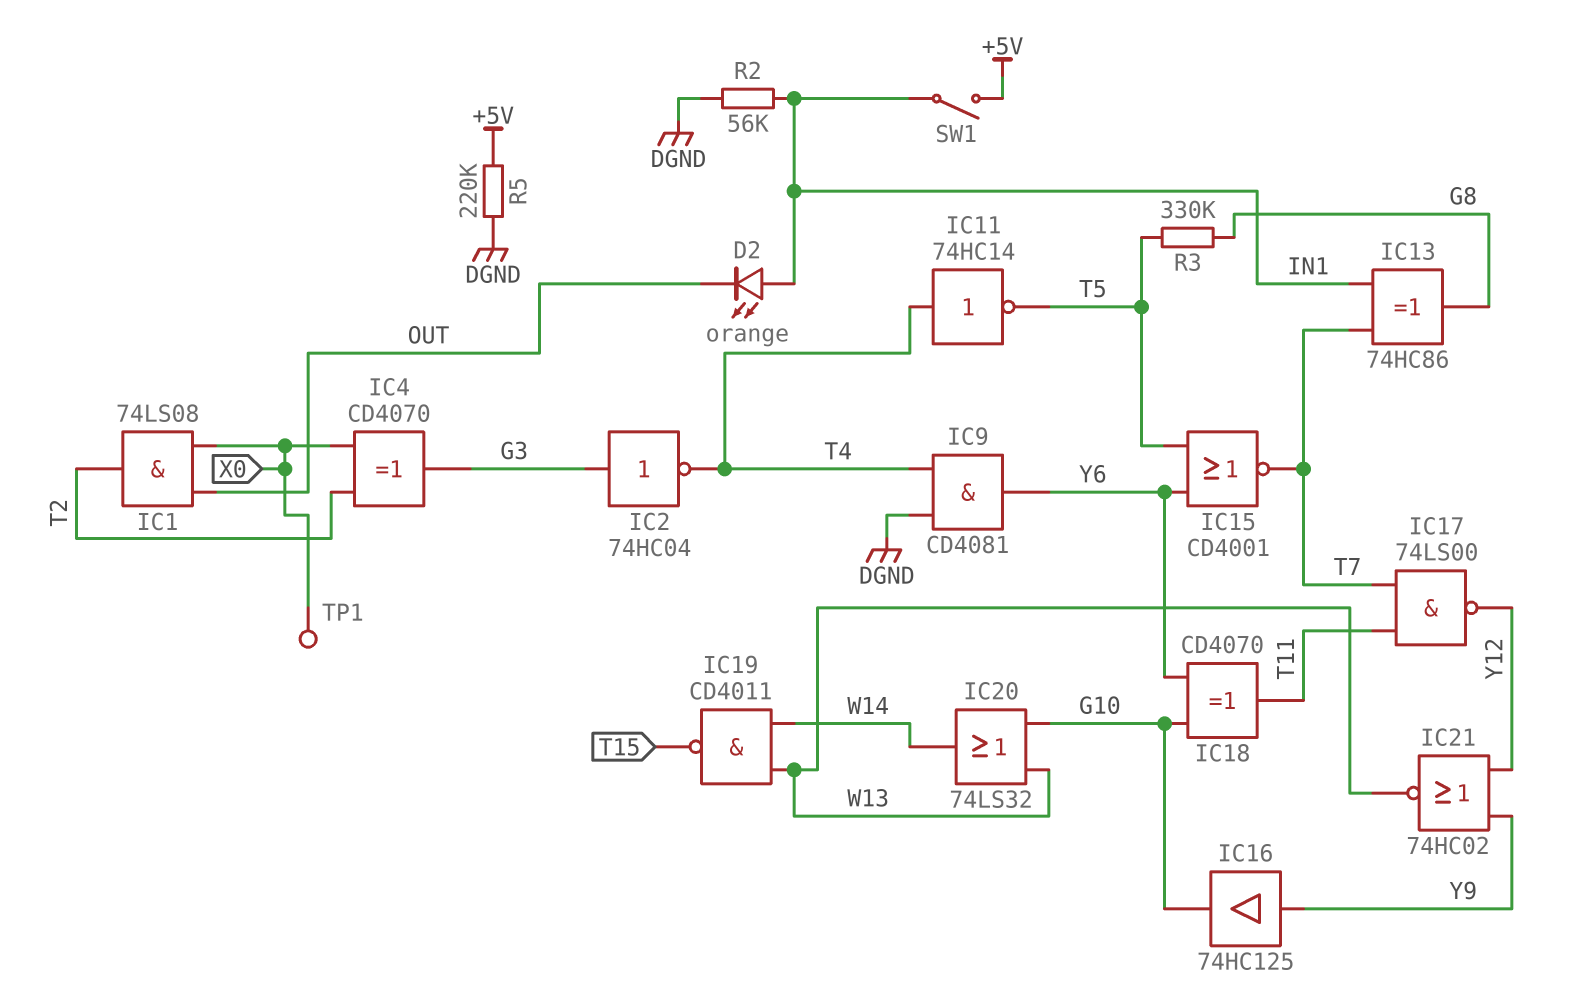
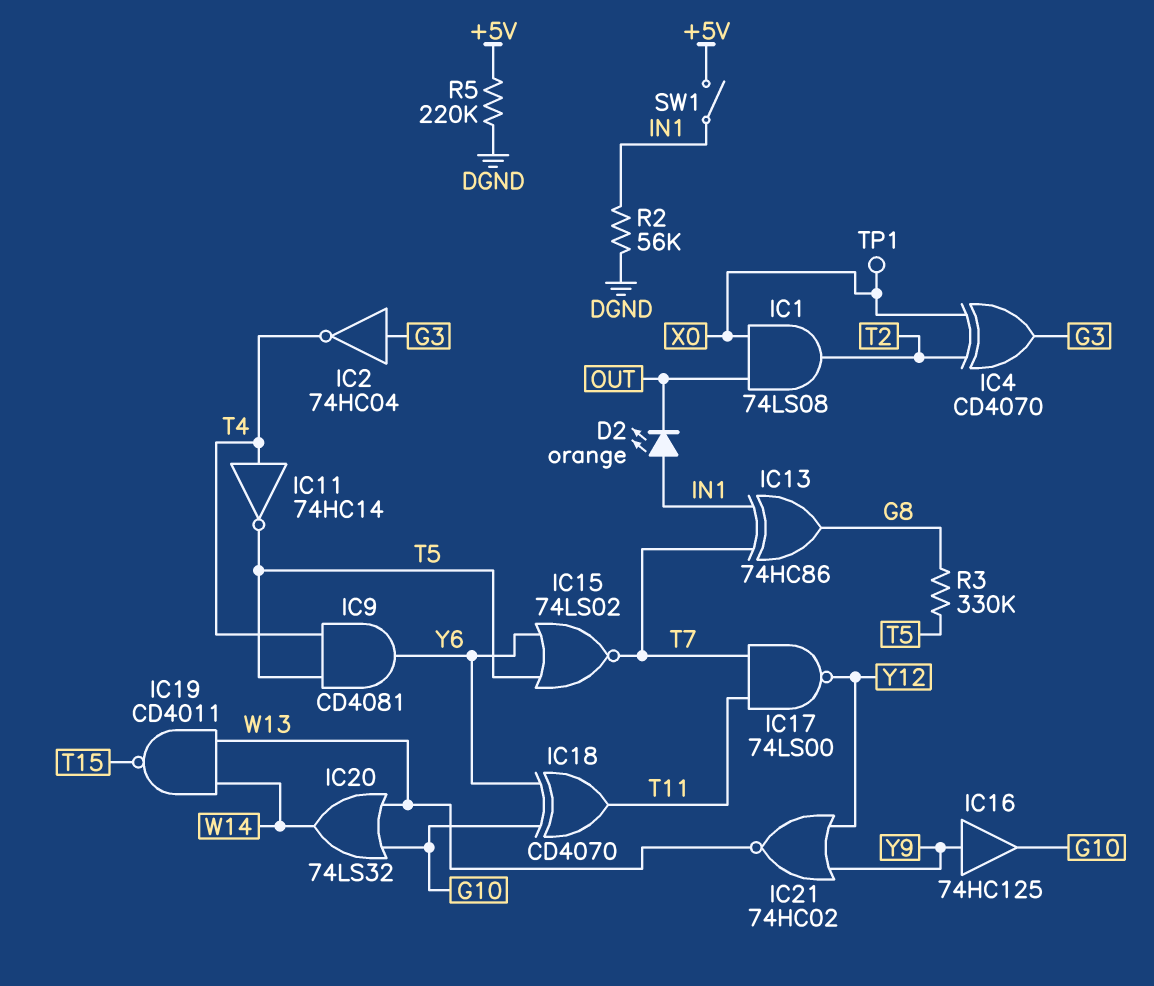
IC9: AND CD4081 (in DGND, in T4, out Y6) -> AND CD4081 (in T4, in T5, out Y6)
IC15: NOR CD4001 (in T5, in Y6, out T7) -> NOR 74LS02 (in T5, in Y6, out T7)

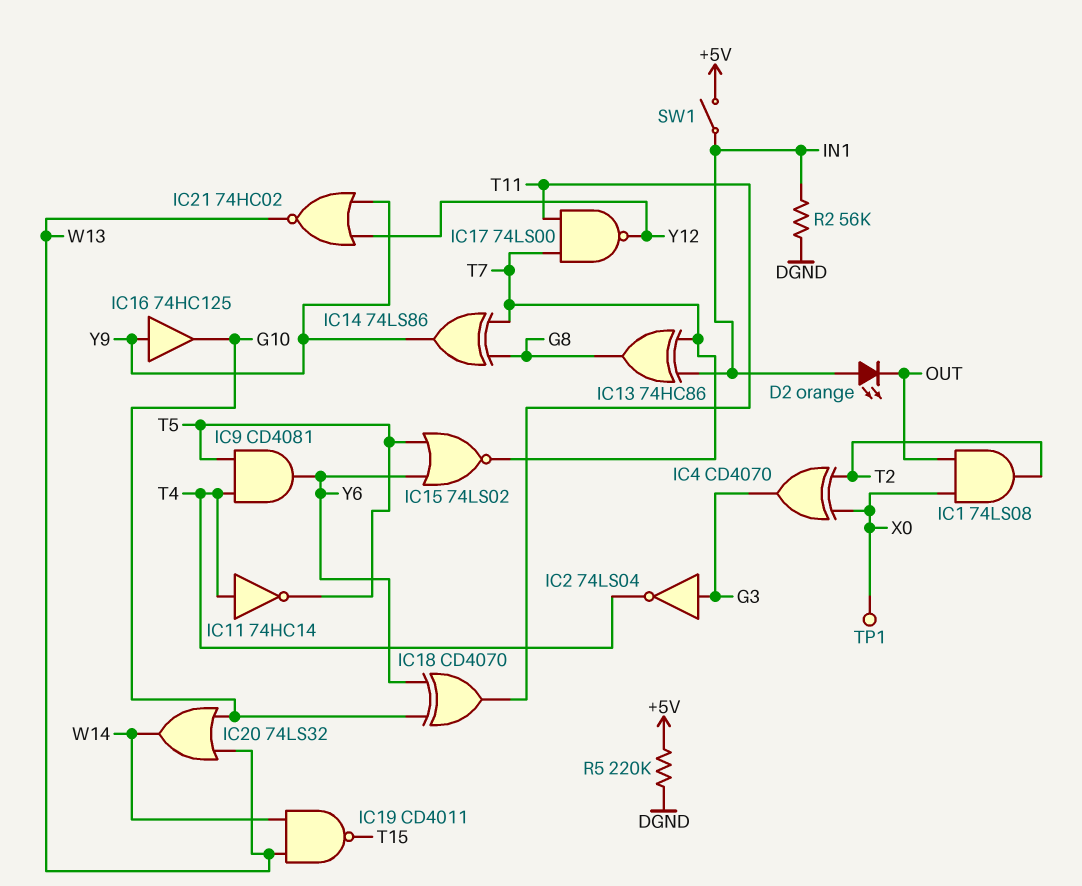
IC2: NOT 74HC04 (in G3, out T4) -> NOT 74LS04 (in G3, out T4)
IC14: none -> XOR 74LS86 (in G8, in T7, out Y9)
R3: 330k (G8, T5) -> none

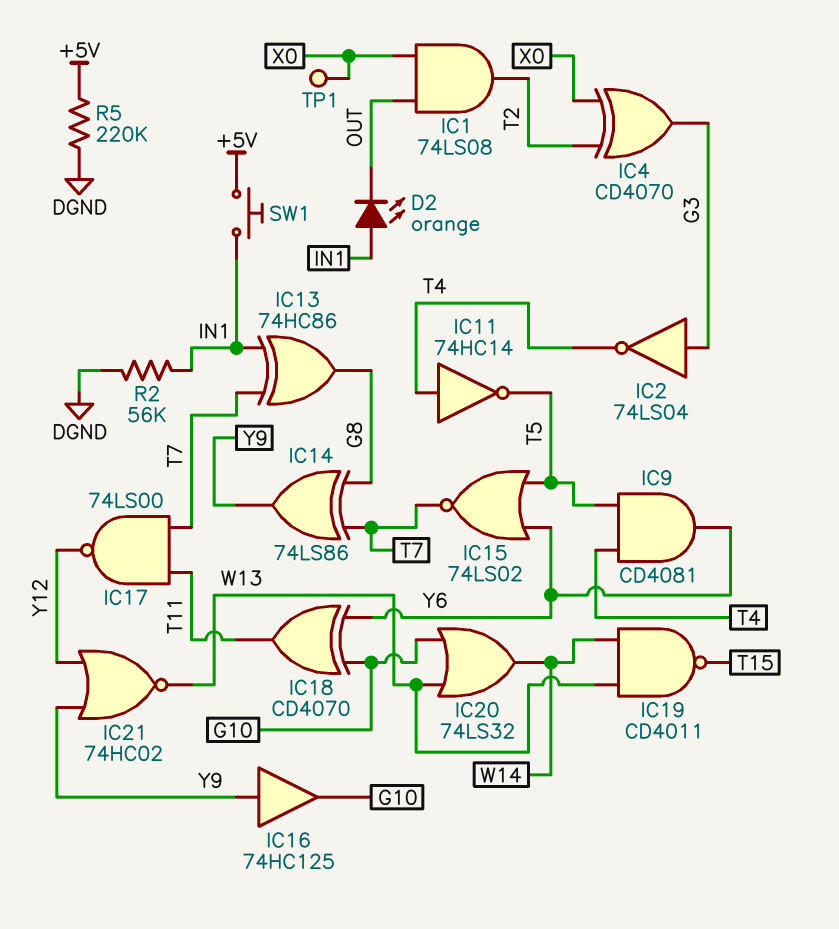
SW1: switch (+5V, IN1) -> button (+5V, IN1)

